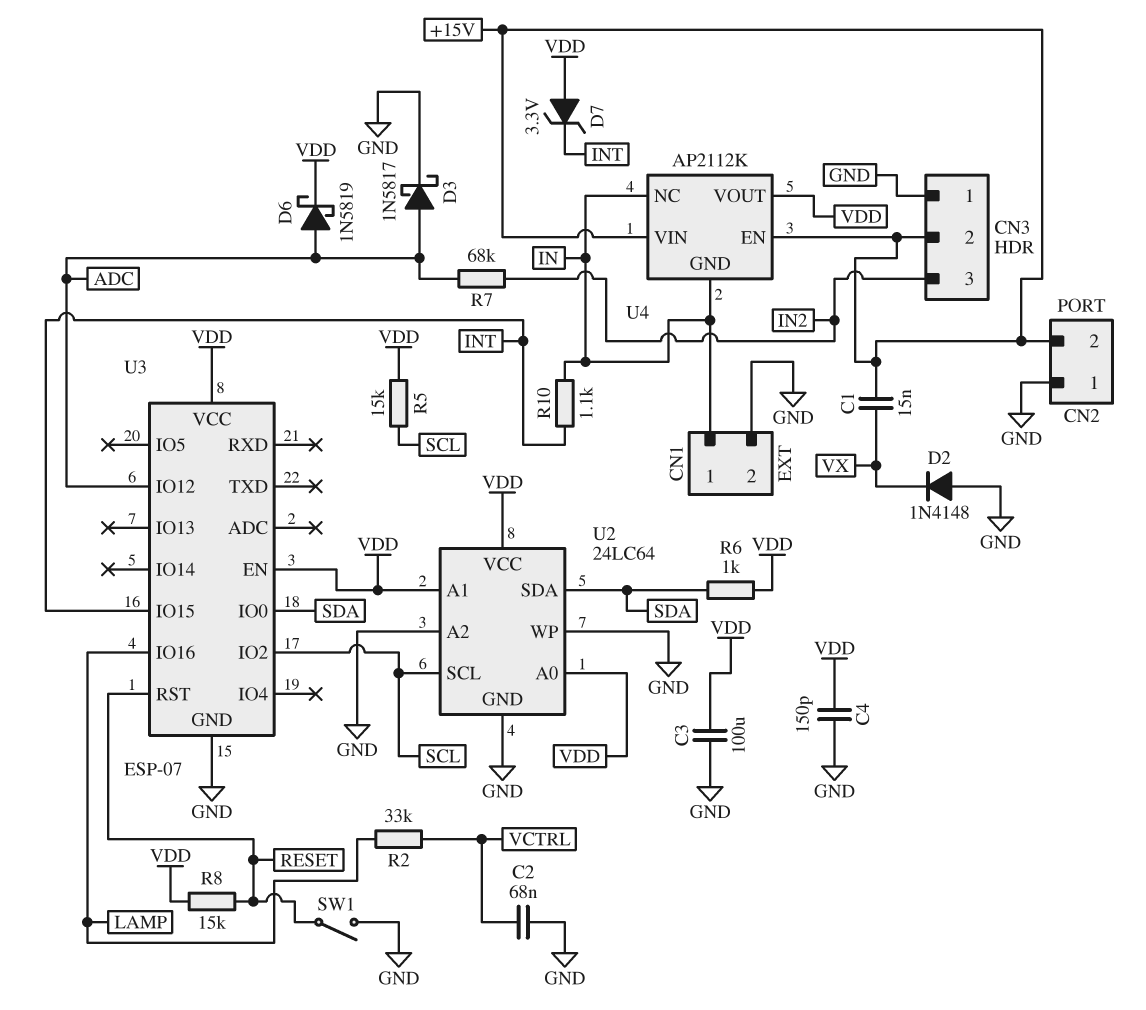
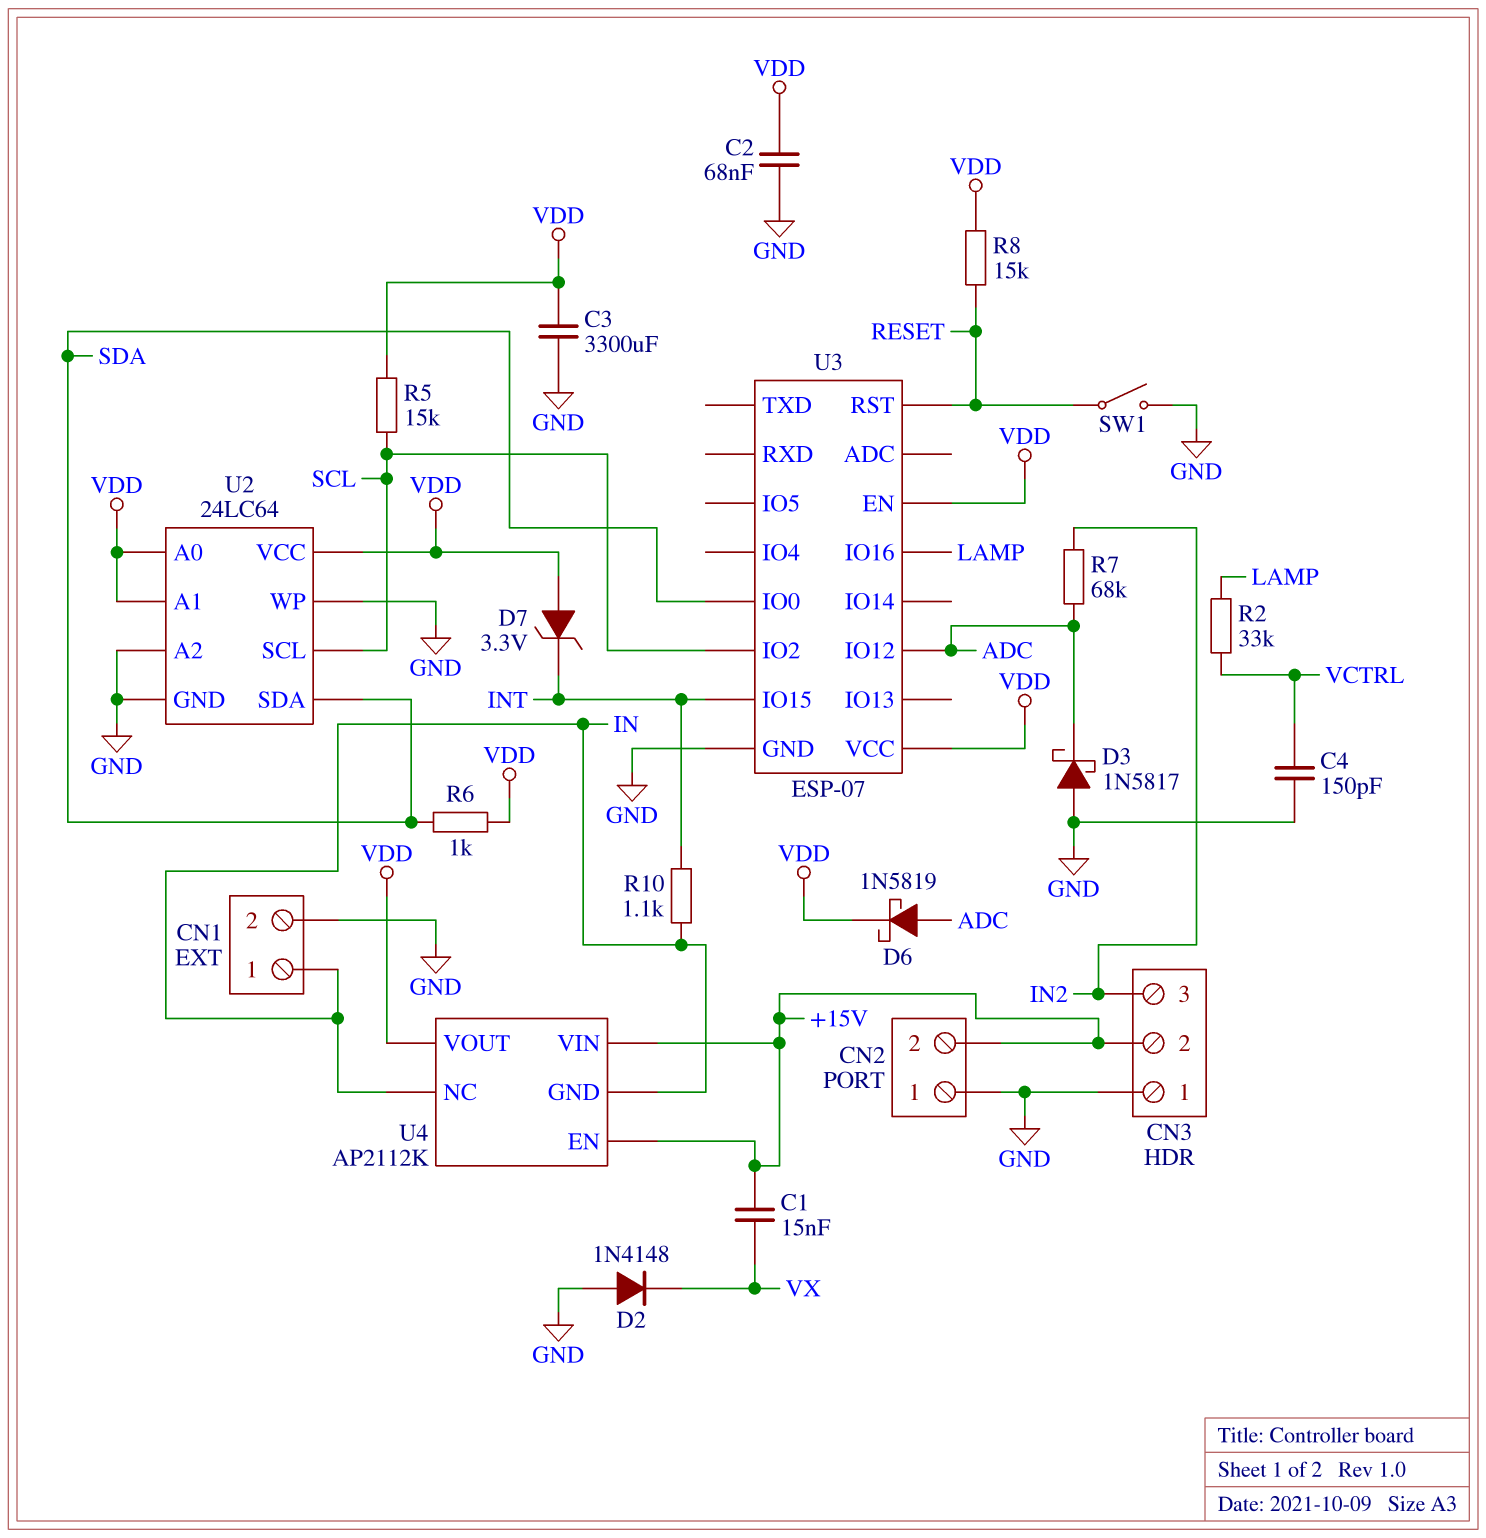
C2: 68nF (GND, VCTRL) -> 68nF (GND, VDD)
C3: 100uF (GND, VDD) -> 3300uF (GND, VDD)
C4: 150pF (GND, VDD) -> 150pF (GND, VCTRL)
D3: schottky 1N5817 (A ADC, K GND) -> schottky 1N5817 (A GND, K ADC)

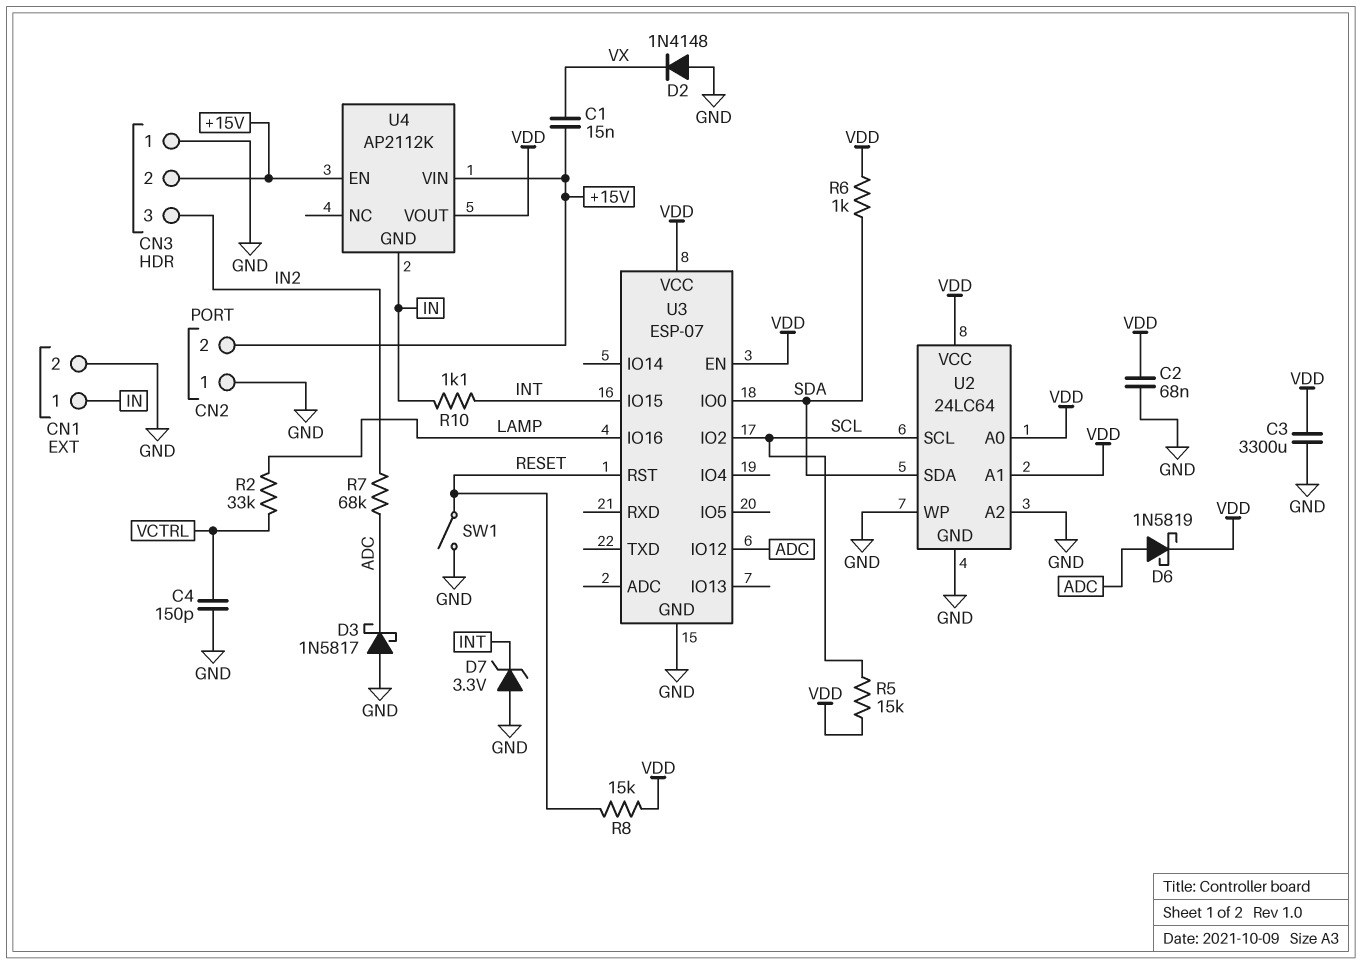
D7: zener 3.3V (A VDD, K INT) -> zener 3.3V (A GND, K INT)
U4 pin NC: IN -> none

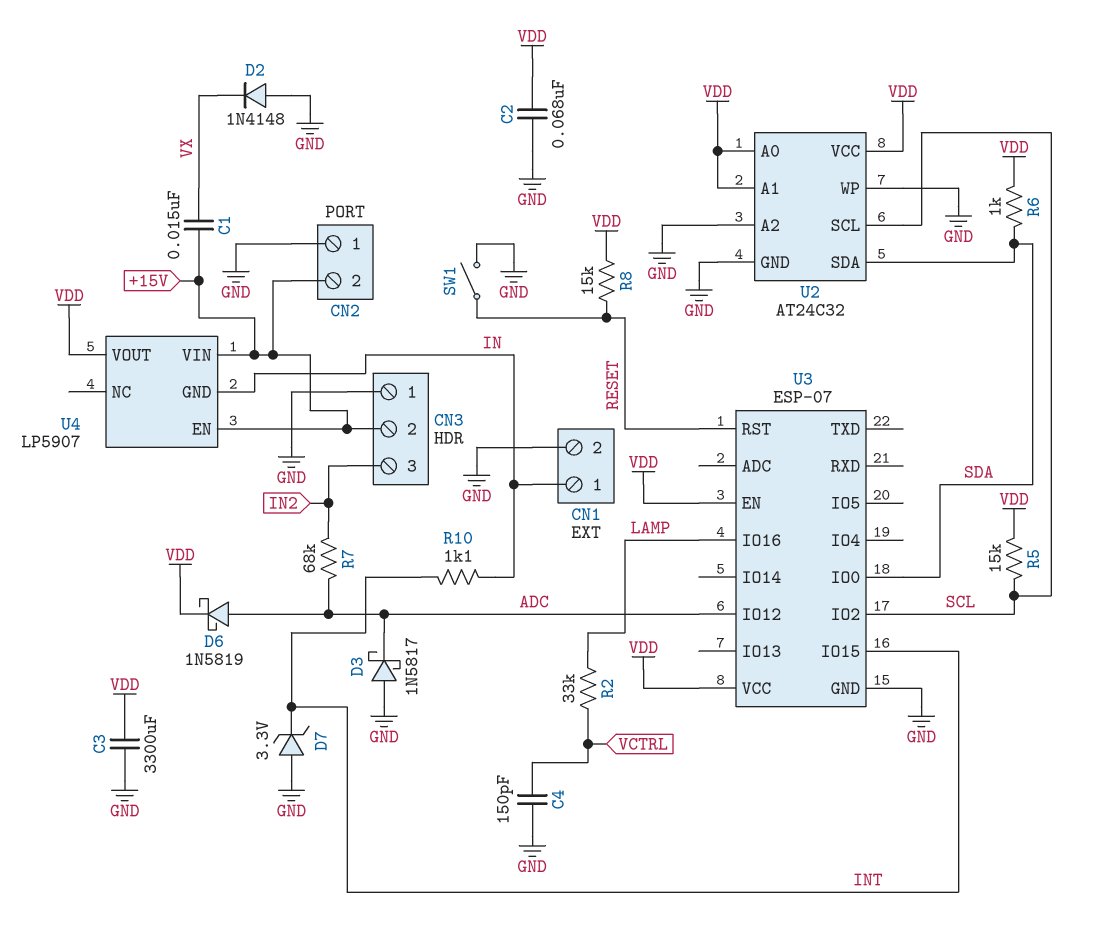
U2: 24LC64 -> AT24C32
U4: AP2112K -> LP5907

